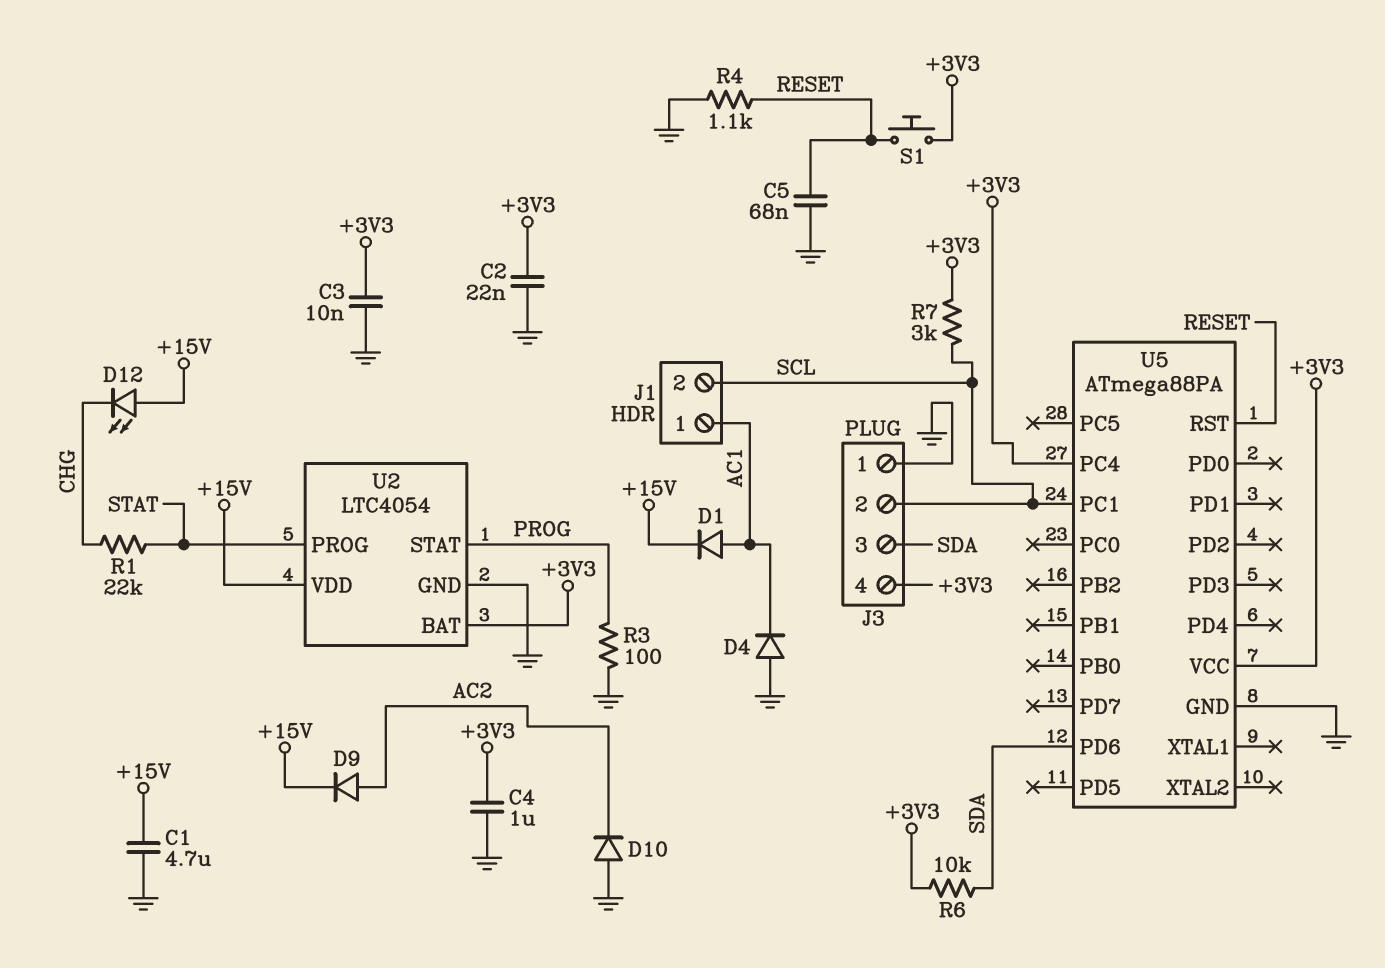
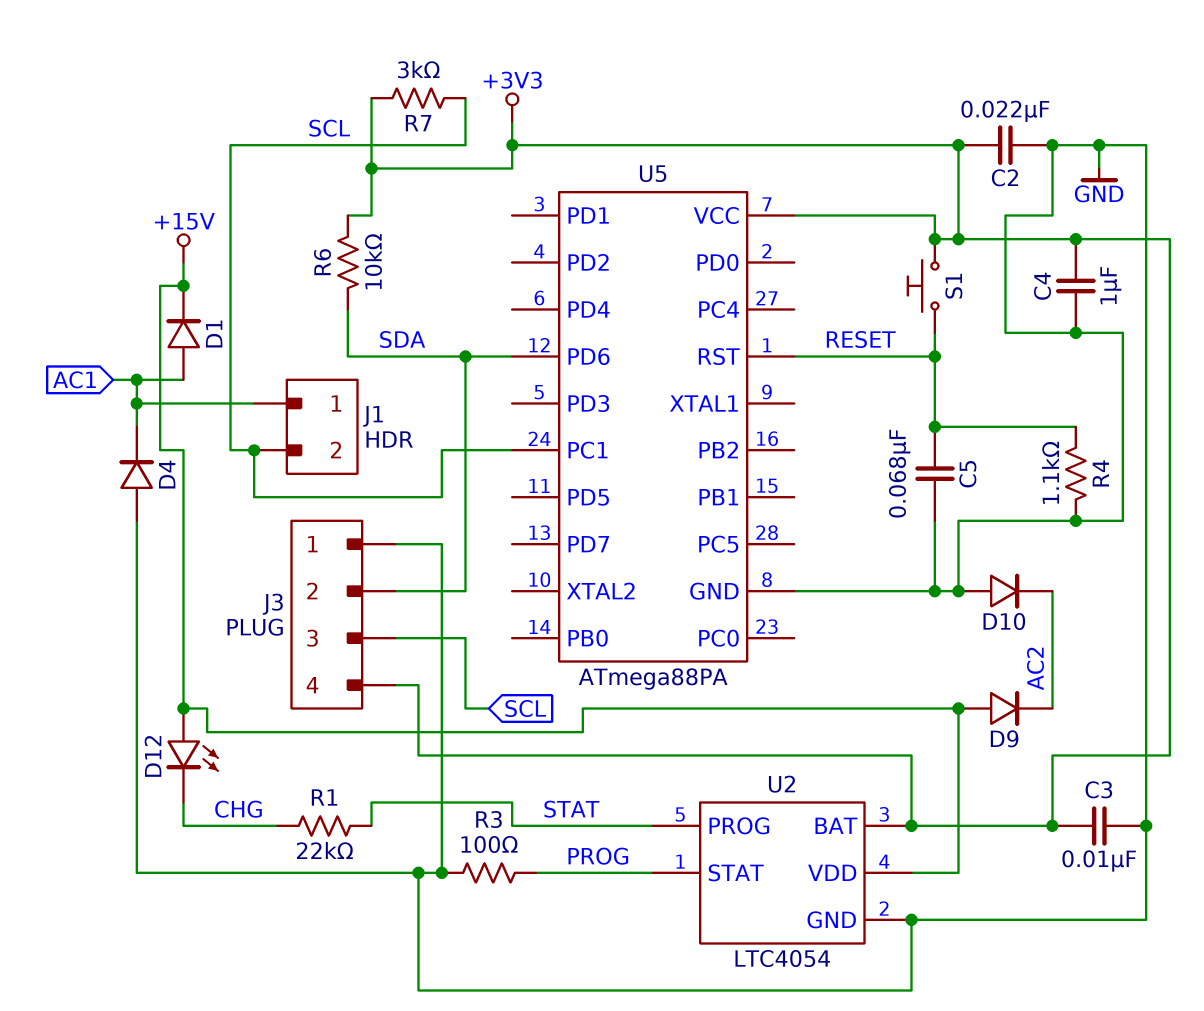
C1: 4.7uF (+15V, GND) -> none
D9: diode (A AC2, K +15V) -> diode (A +15V, K AC2)
J3 pin 2: SCL -> SDA
J3 pin 3: SDA -> SCL
U5 pin PC4: +3V3 -> none

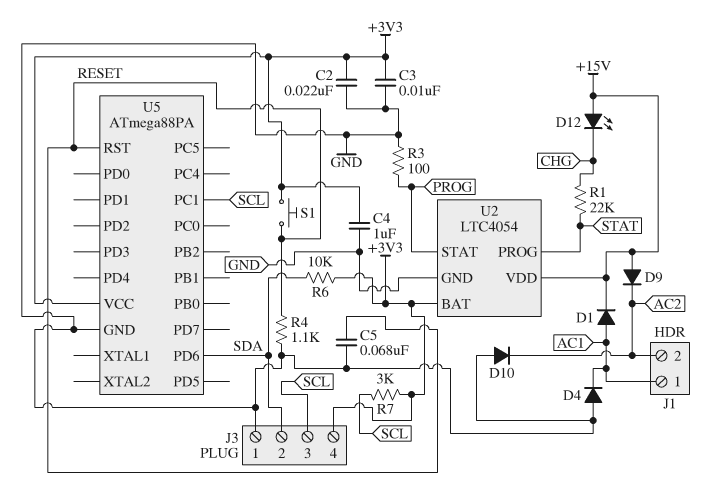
J1 pin 2: SCL -> AC2

